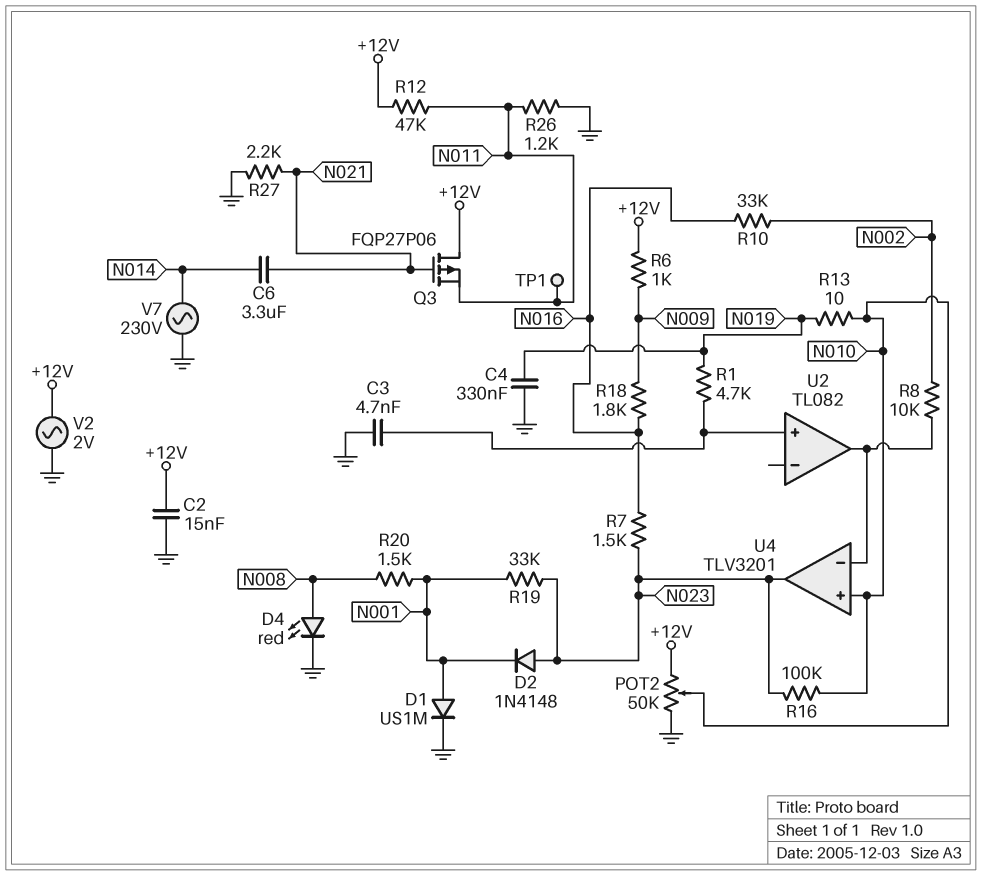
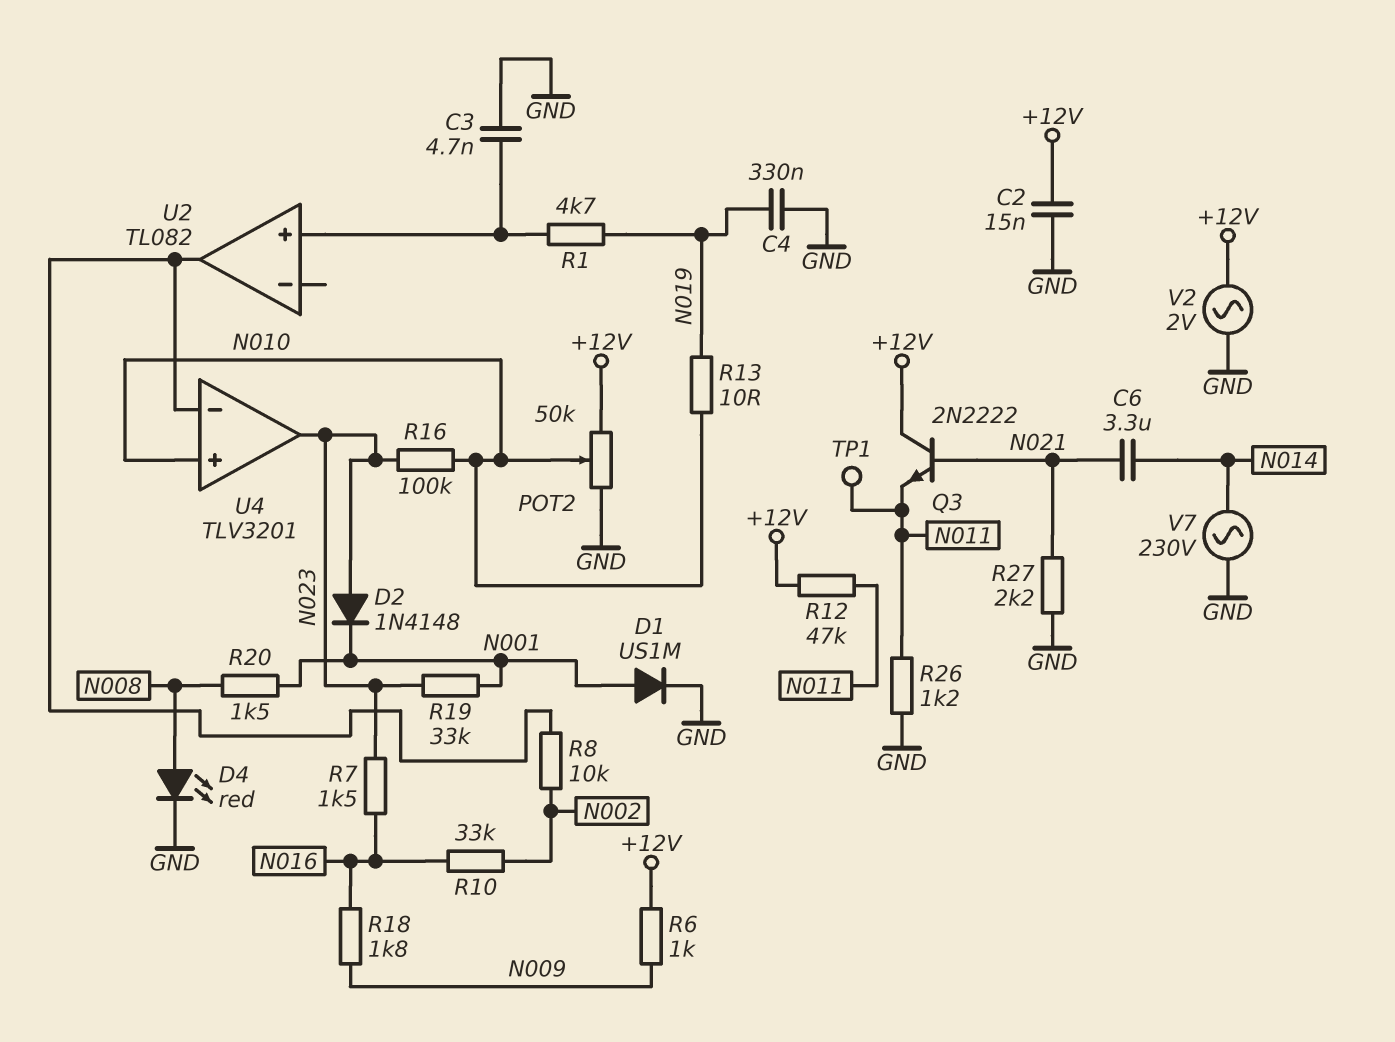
Q3: PMOS FQP27P06 (G N021, D +12V, S N011) -> NPN 2N2222 (B N021, C +12V, E N011)

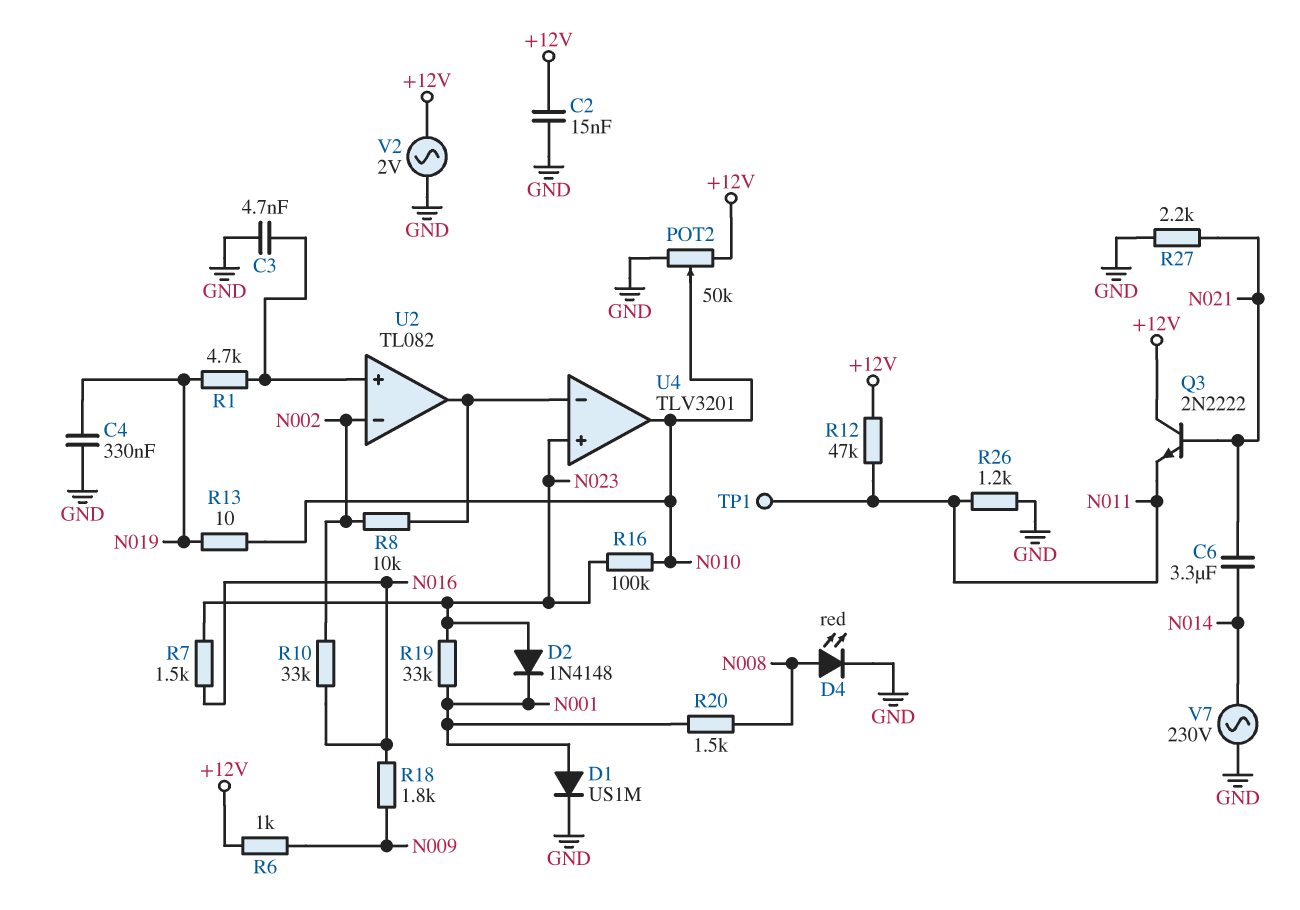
U2 pin in-: none -> N002
U4 pin in+: N010 -> N023
U4 pin out: N023 -> N010

